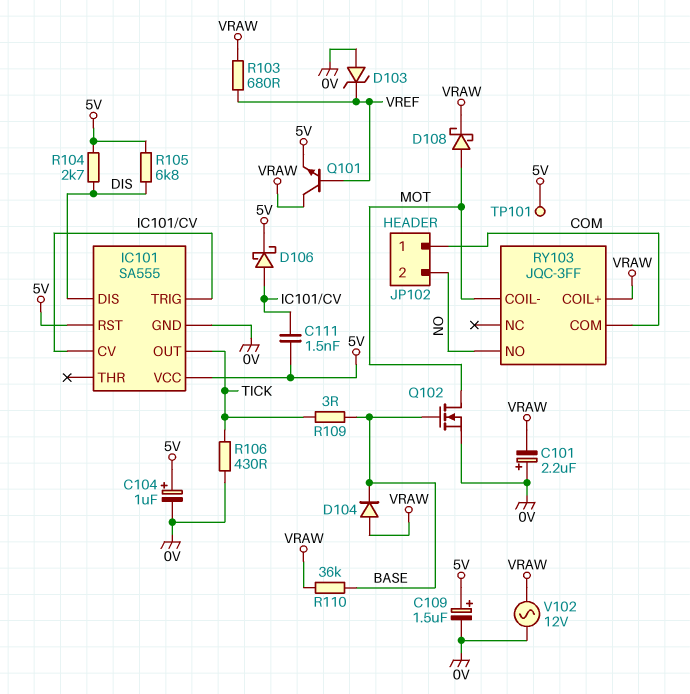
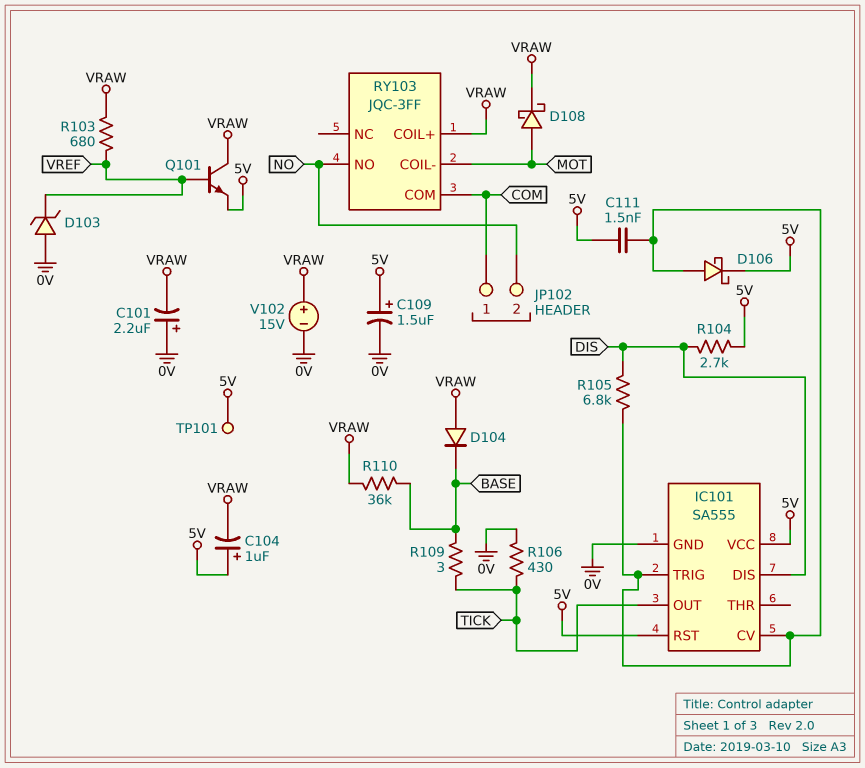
C104: 1uF (plus 5V, minus 0V) -> 1uF (plus 5V, minus VRAW)
Q102: NMOS (G BASE, D MOT, S 0V) -> none
R105: 6.8k (5V, DIS) -> 6.8k (DIS, IC101/CV)
V102: AC 12V (0V, VRAW) -> 15V (plus VRAW, minus 0V)

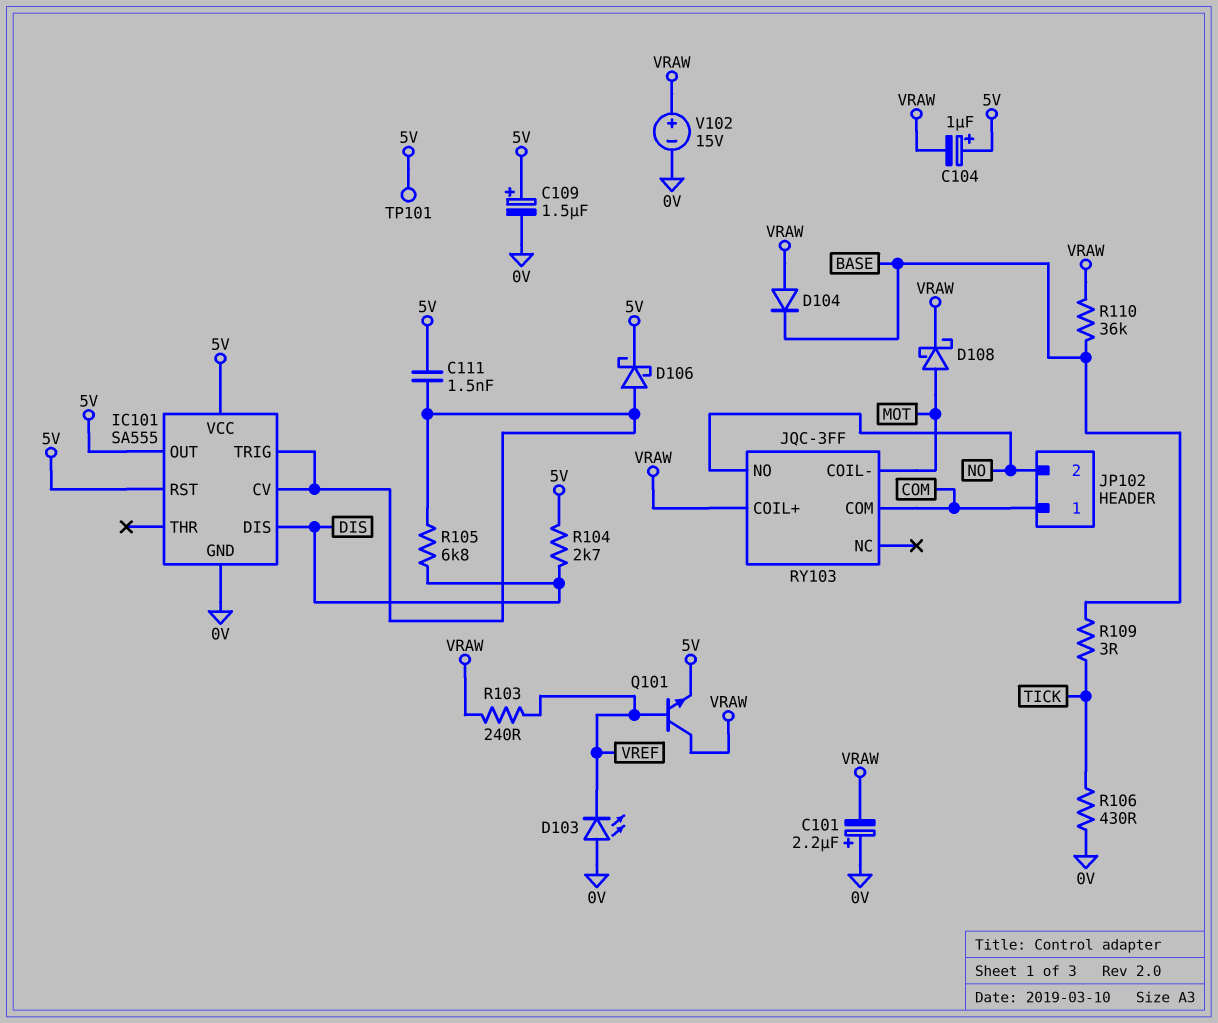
D103: zener (A 0V, K VREF) -> LED (A 0V, K VREF)
IC101 pin OUT: TICK -> 5V
R103: 680 (VRAW, VREF) -> 240 (VRAW, VREF)

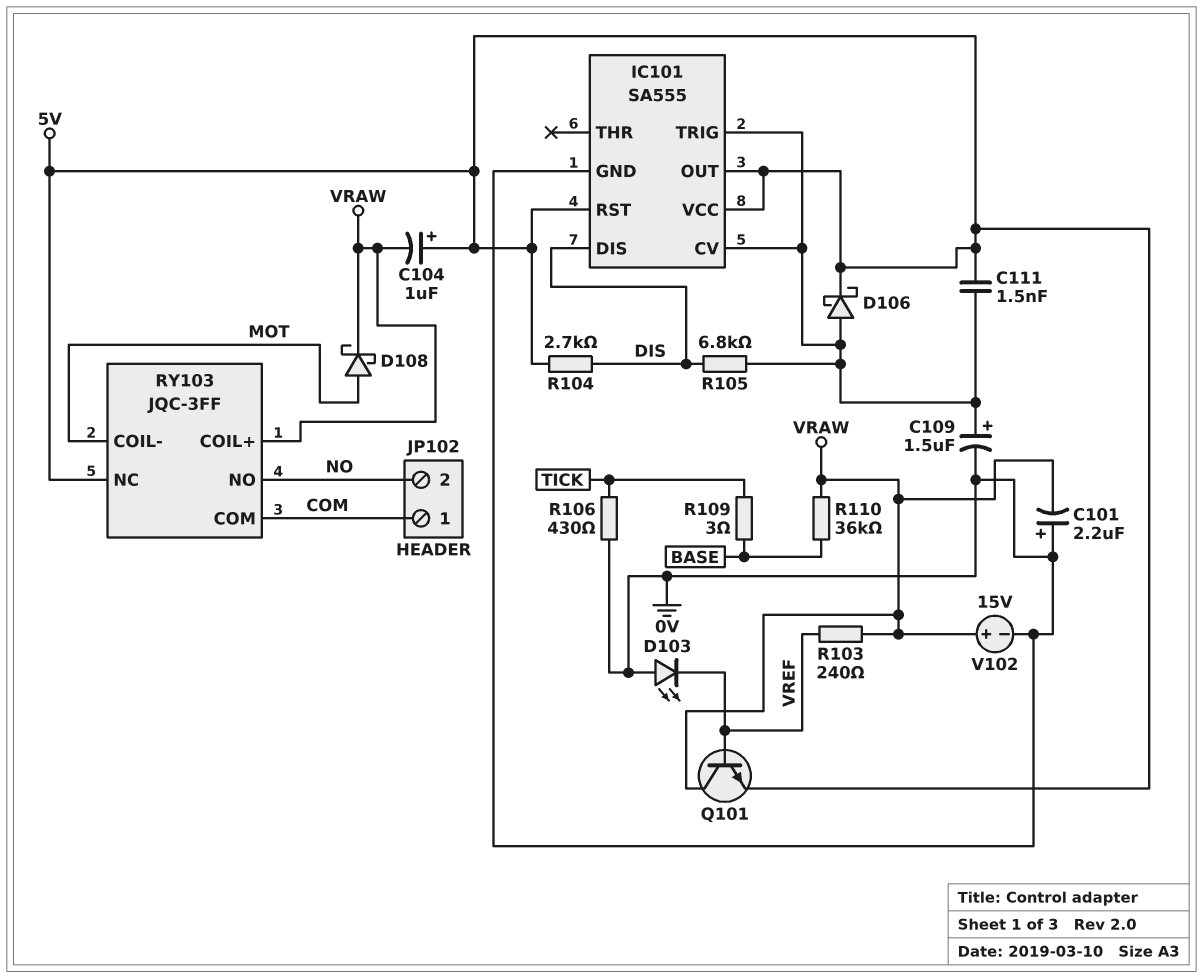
C109: 1.5uF (plus 5V, minus 0V) -> 1.5uF (plus IC101/CV, minus 0V)
D104: diode (A VRAW, K BASE) -> none
RY103 pin NC: none -> 5V
TP101: test point (5V) -> none

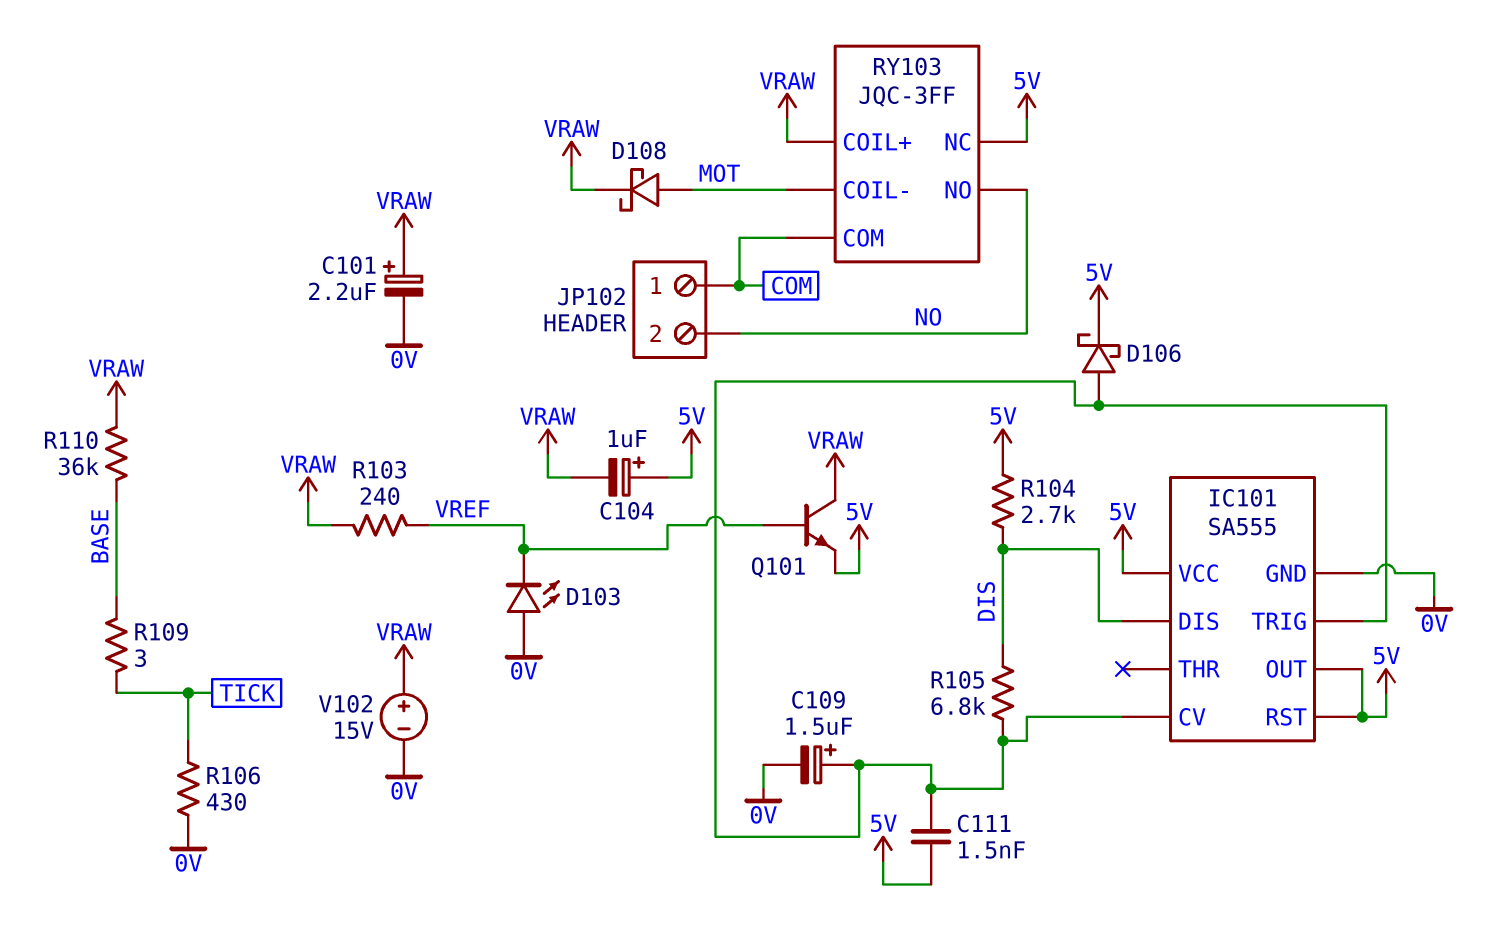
C101: 2.2uF (plus 0V, minus VRAW) -> 2.2uF (plus VRAW, minus 0V)

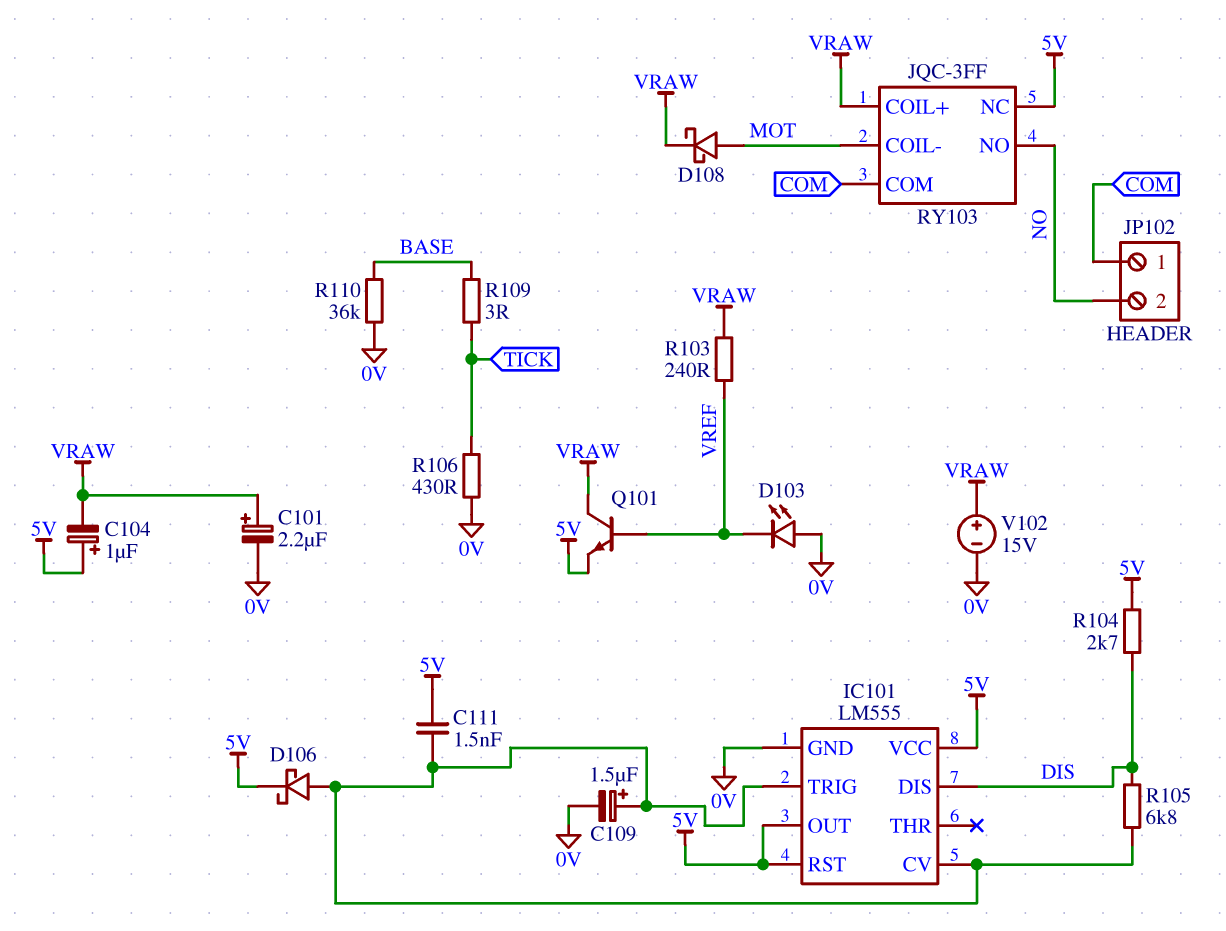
IC101: SA555 -> LM555
R110: 36k (BASE, VRAW) -> 36k (0V, BASE)

